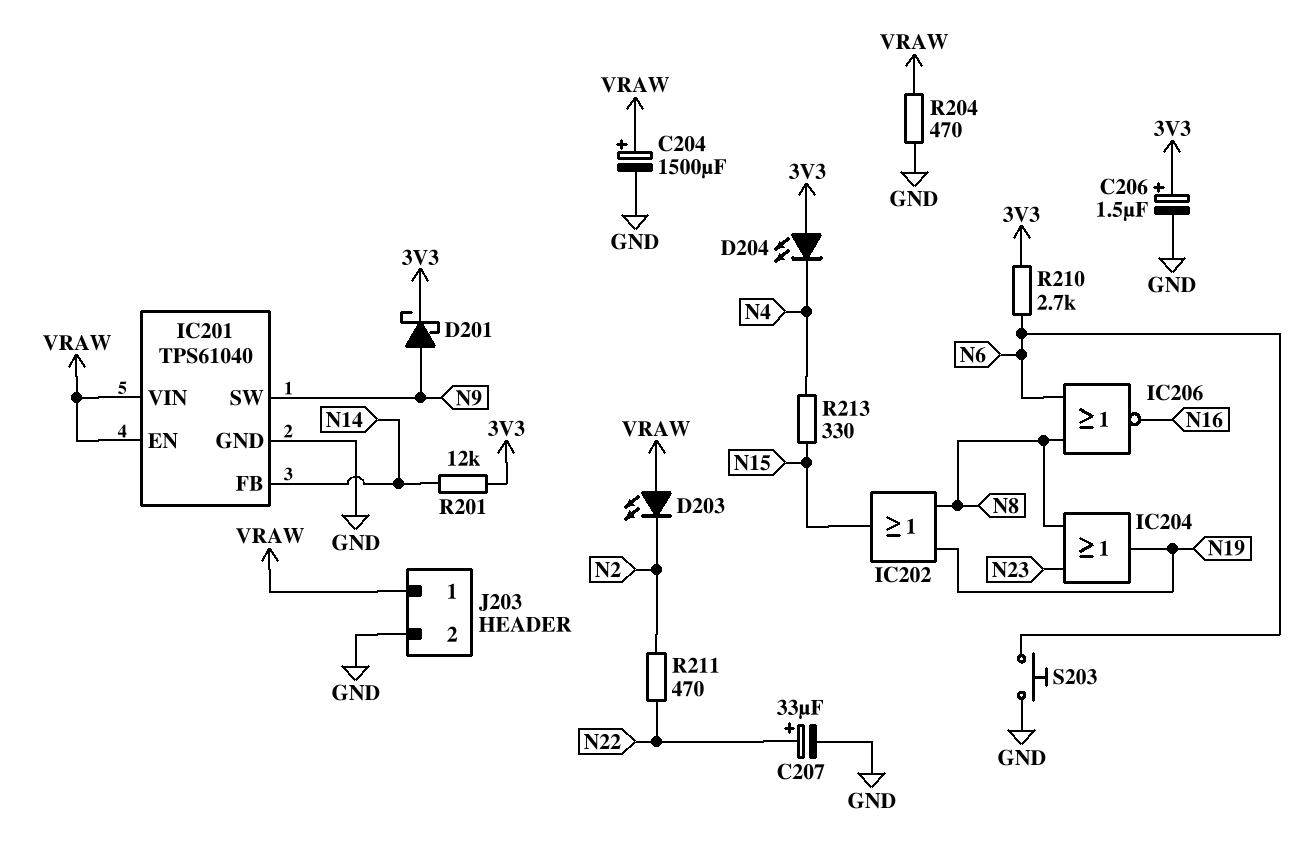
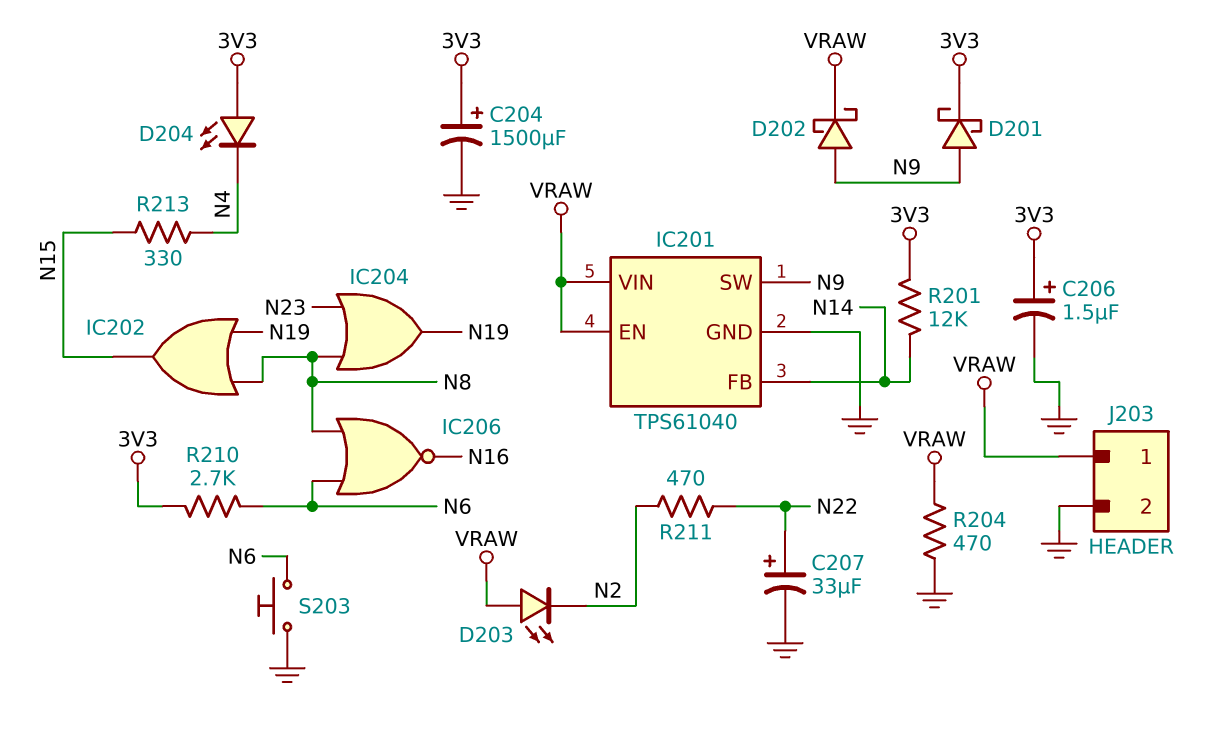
C204: 1500uF (plus VRAW, minus GND) -> 1500uF (plus 3V3, minus GND)
D202: none -> schottky (A N9, K VRAW)

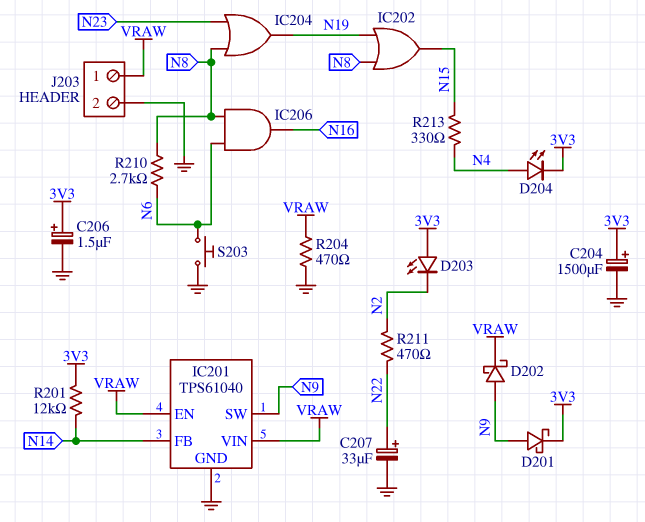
D203: LED (A VRAW, K N2) -> LED (A 3V3, K N2)
D204: LED (A 3V3, K N4) -> LED (A N4, K 3V3)
IC206: NOR (in N6, in N8, out N16) -> AND (in N6, in N8, out N16)
R210: 2.7k (3V3, N6) -> 2.7k (N6, N8)

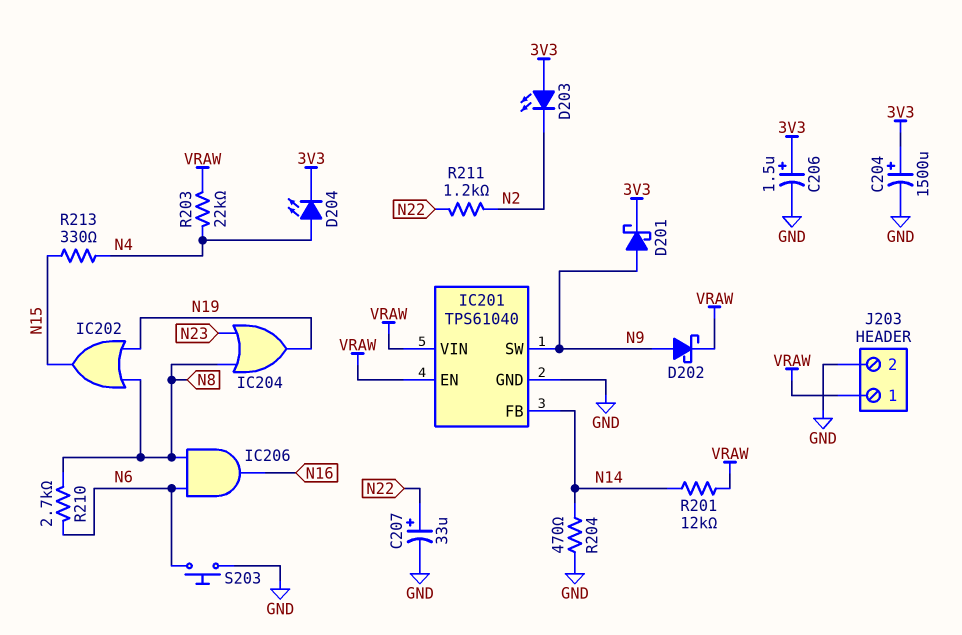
R201: 12k (3V3, N14) -> 12k (N14, VRAW)
R203: none -> 22k (N4, VRAW)
R204: 470 (GND, VRAW) -> 470 (GND, N14)
R211: 470 (N2, N22) -> 1.2k (N2, N22)

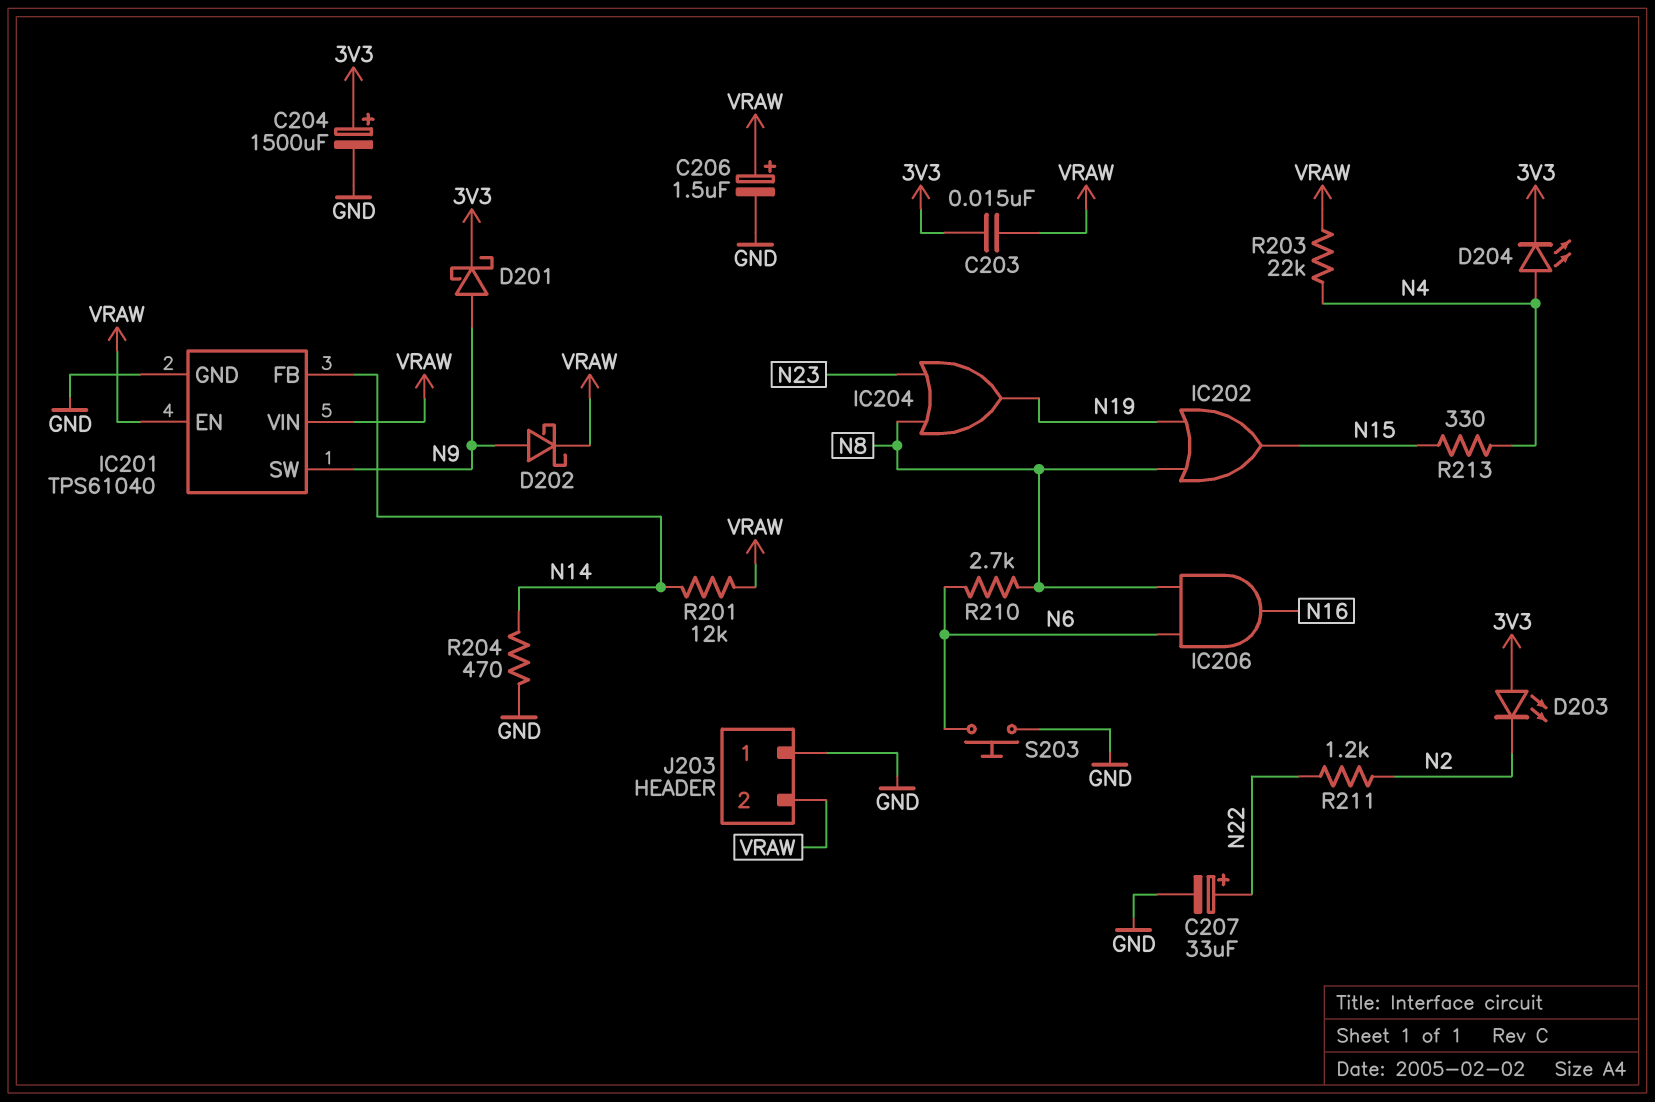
C203: none -> 15nF (3V3, VRAW)
C206: 1.5uF (plus 3V3, minus GND) -> 1.5uF (plus VRAW, minus GND)
J203 pin 1: VRAW -> GND
J203 pin 2: GND -> VRAW

